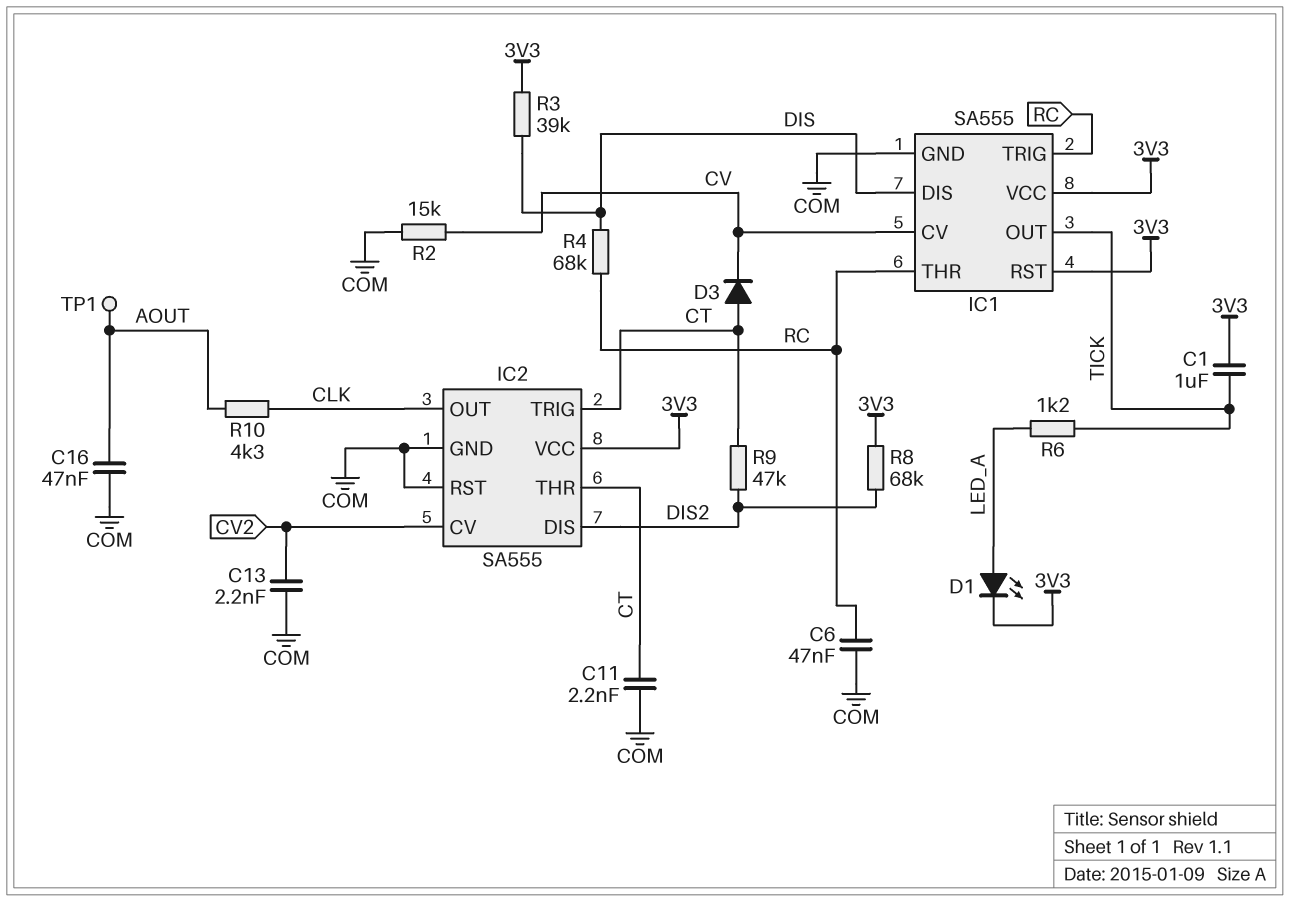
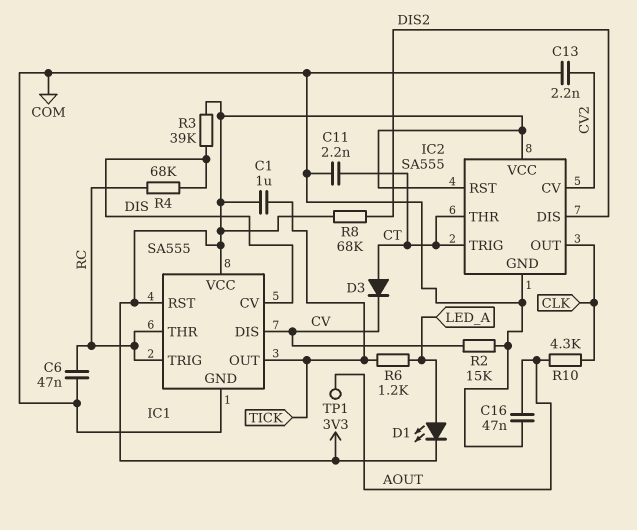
IC1 pin CV: CV -> DIS
IC1 pin DIS: DIS -> CV
IC2 pin RST: COM -> 3V3
R9: 47k (CT, DIS2) -> none

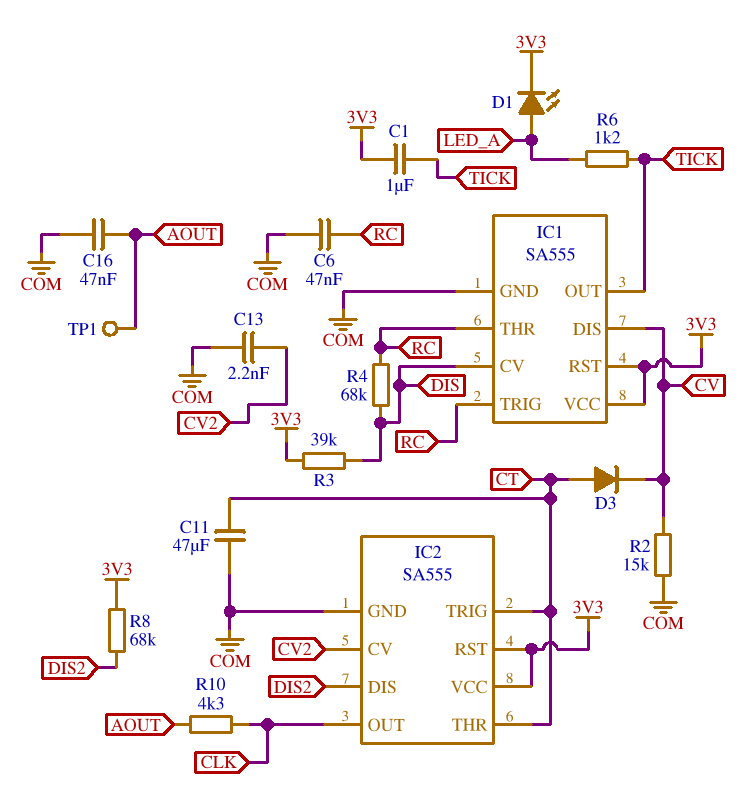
C11: 2.2nF (COM, CT) -> 47uF (COM, CT)

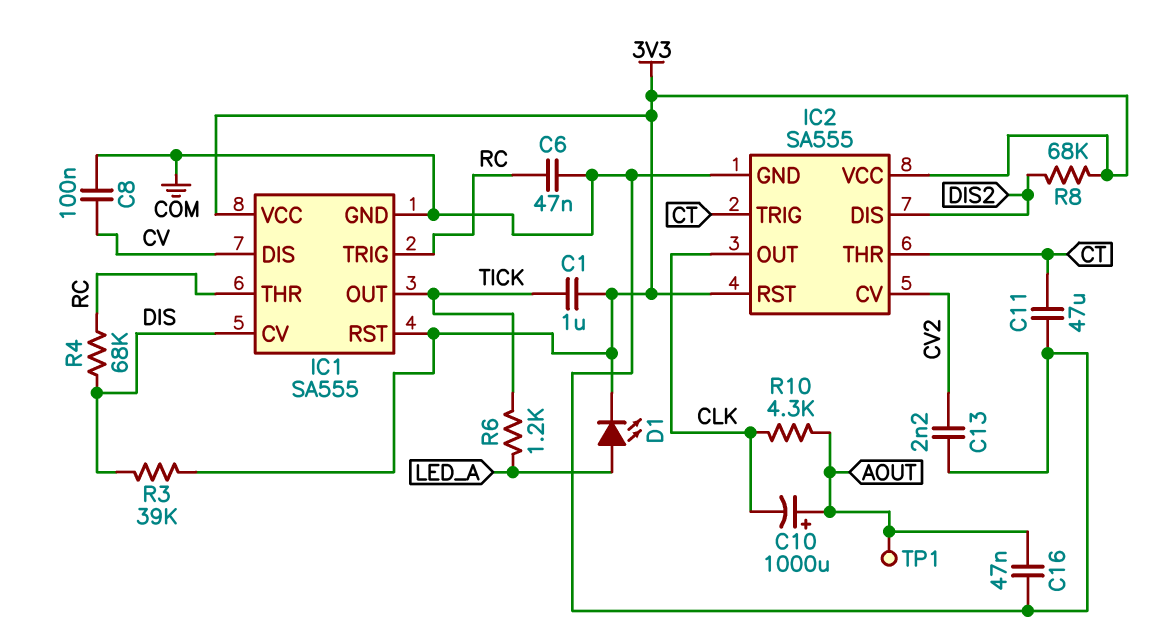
C8: none -> 100nF (COM, CV)
C10: none -> 1000uF (plus AOUT, minus CLK)
D3: diode (A CT, K CV) -> none
R2: 15k (COM, CV) -> none

